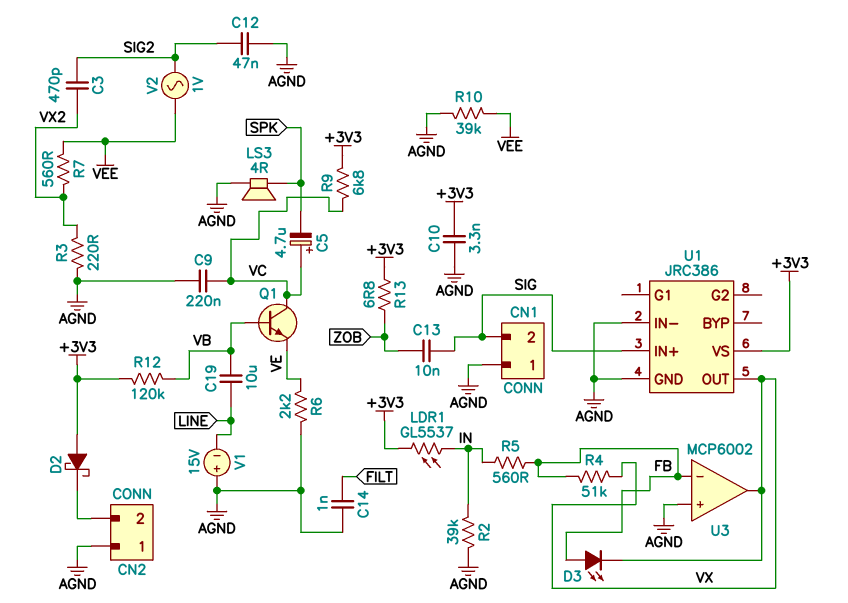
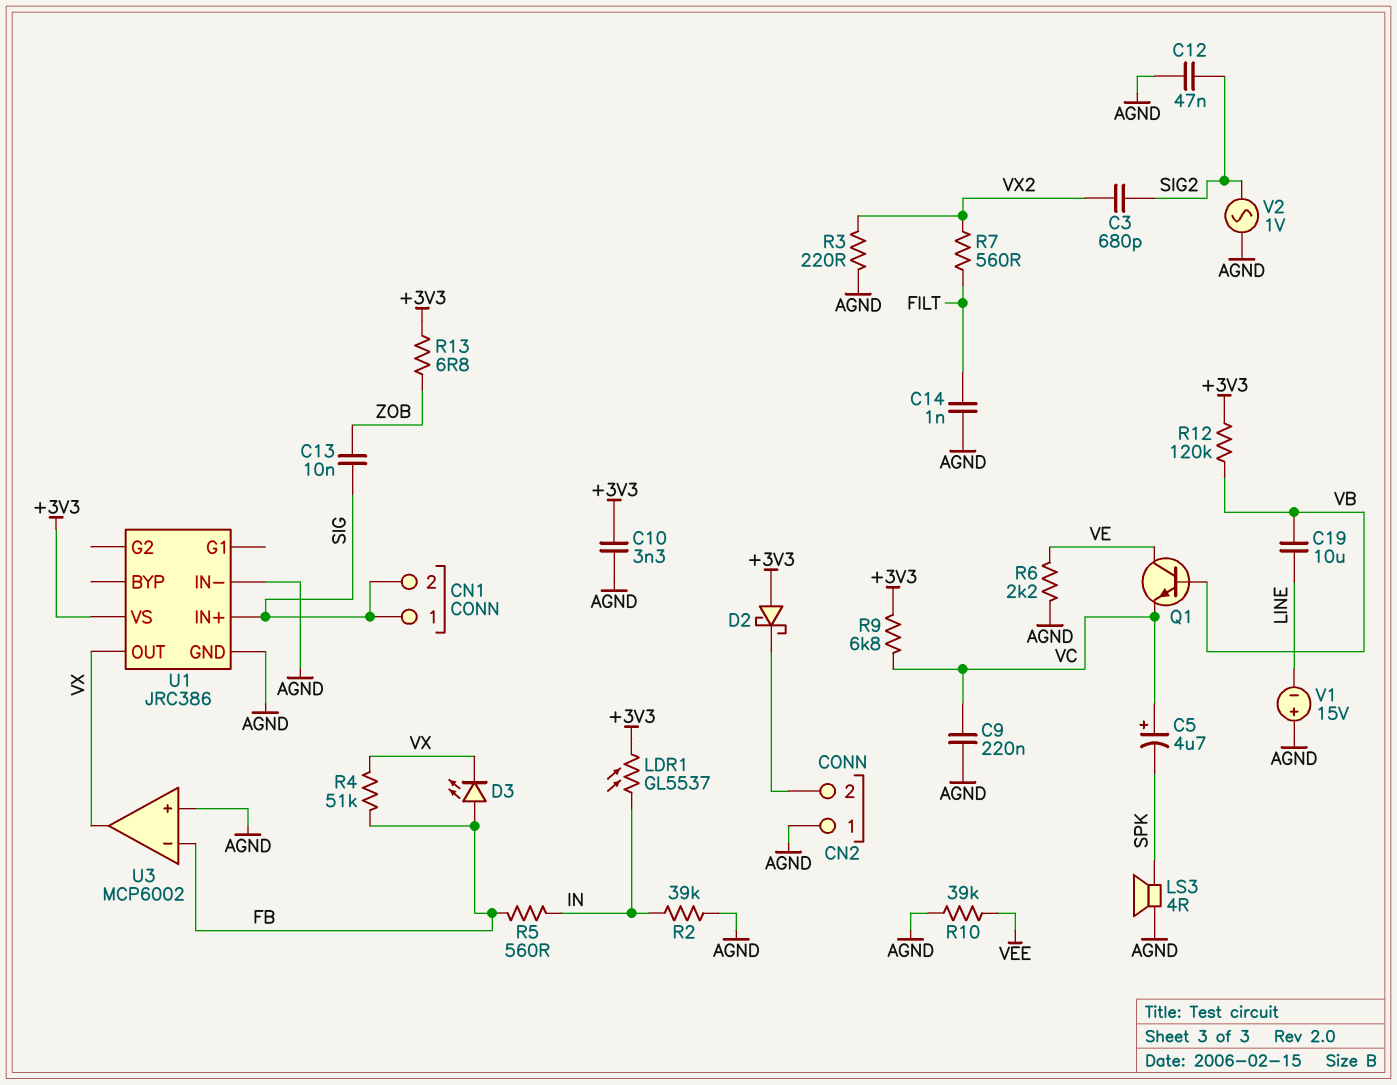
C3: 470pF (SIG2, VX2) -> 680pF (SIG2, VX2)
CN1 pin 1: AGND -> SIG
Q1: NPN (B VB, C VC, E VE) -> NPN (B VB, C VE, E VC)
R7: 560 (VEE, VX2) -> 560 (FILT, VX2)
V2: AC 1V (SIG2, VEE) -> AC 1V (AGND, SIG2)

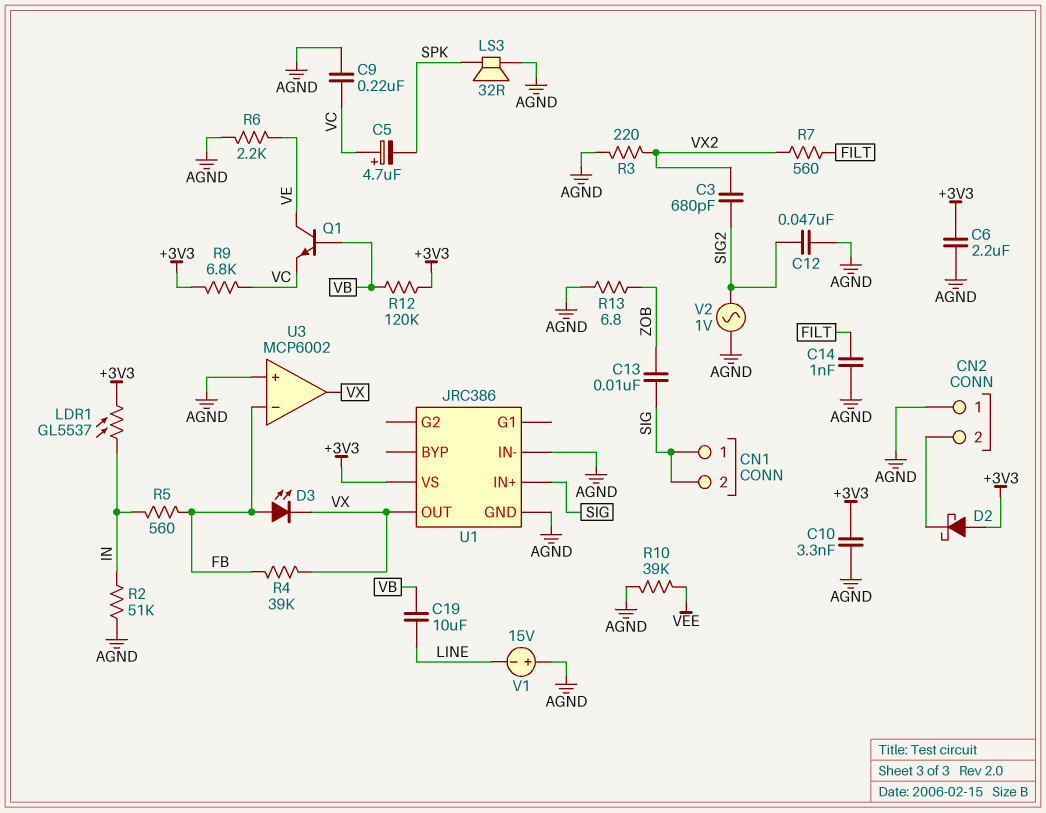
C6: none -> 2.2uF (+3V3, AGND)
LS3: speaker 4R (AGND, SPK) -> speaker 32R (AGND, SPK)
R2: 39k (AGND, IN) -> 51k (AGND, IN)
R4: 51k (FB, VX) -> 39k (FB, VX)
R13: 6.8 (+3V3, ZOB) -> 6.8 (AGND, ZOB)

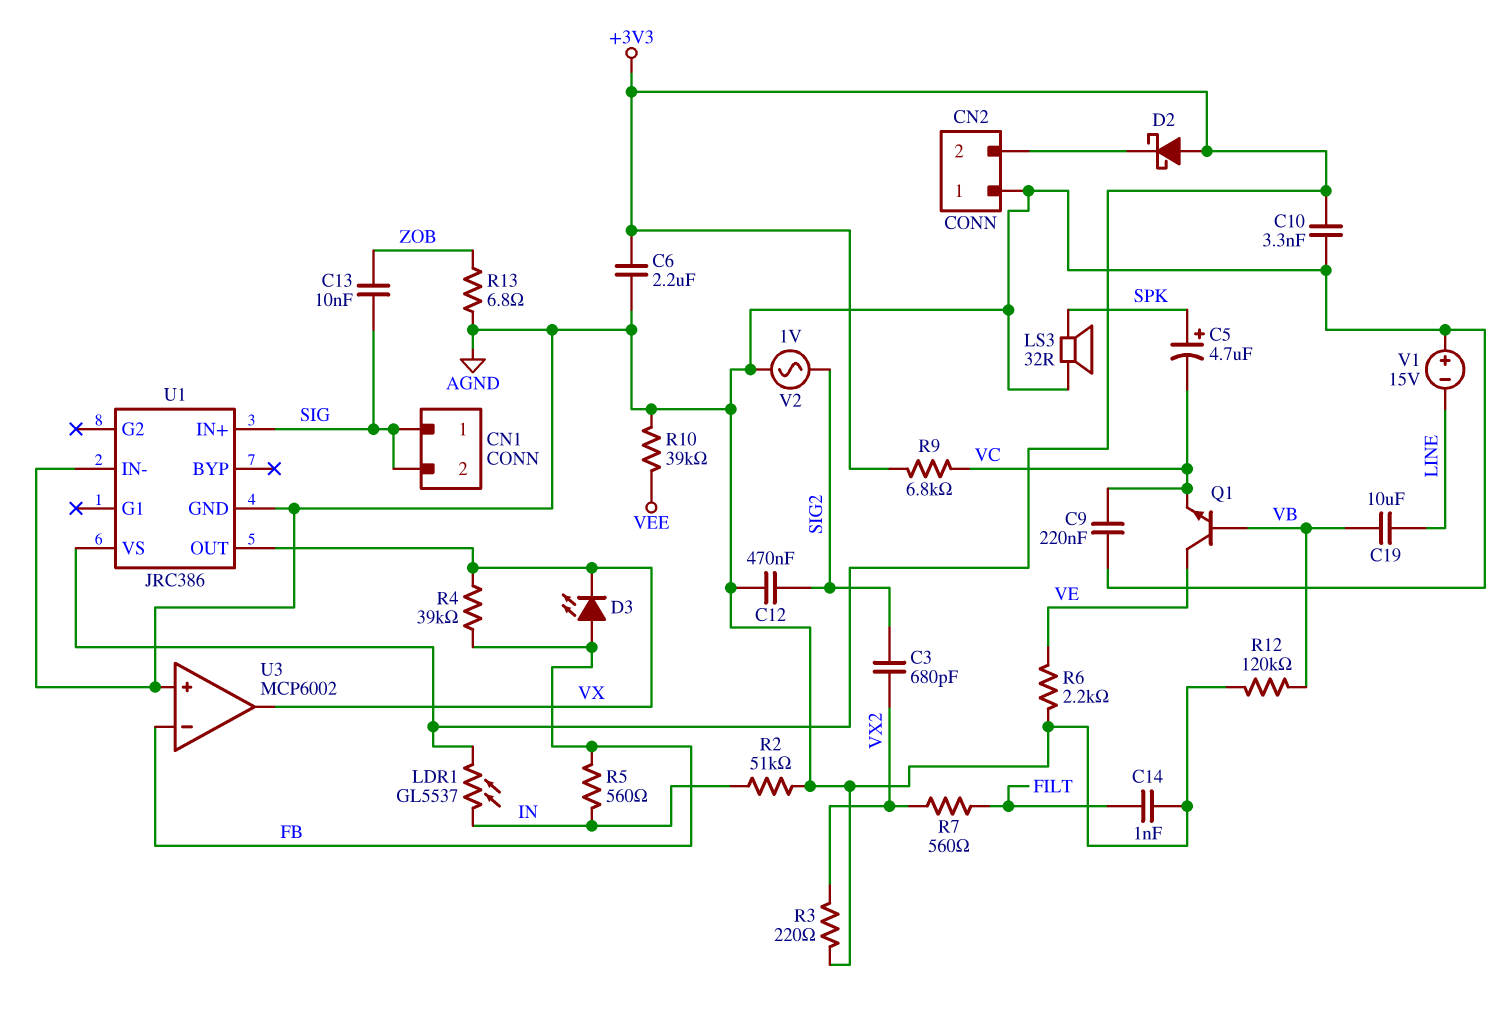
C5: 4.7uF (plus VC, minus SPK) -> 4.7uF (plus SPK, minus VC)
C12: 47nF (AGND, SIG2) -> 470nF (AGND, SIG2)
R12: 120k (+3V3, VB) -> 120k (AGND, VB)

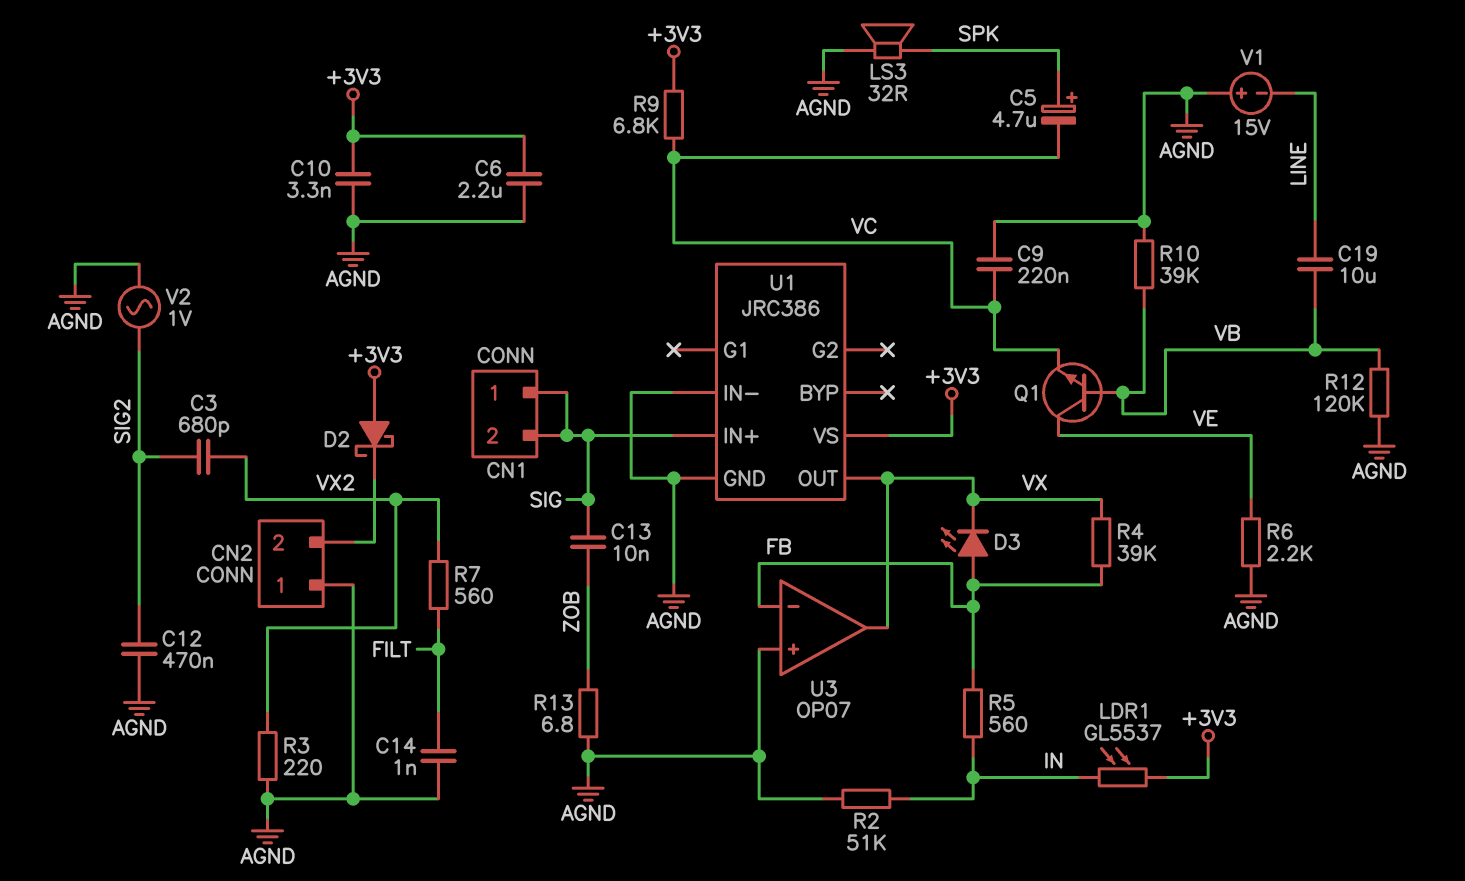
R10: 39k (AGND, VEE) -> 39k (AGND, VB)
U3: MCP6002 -> OP07

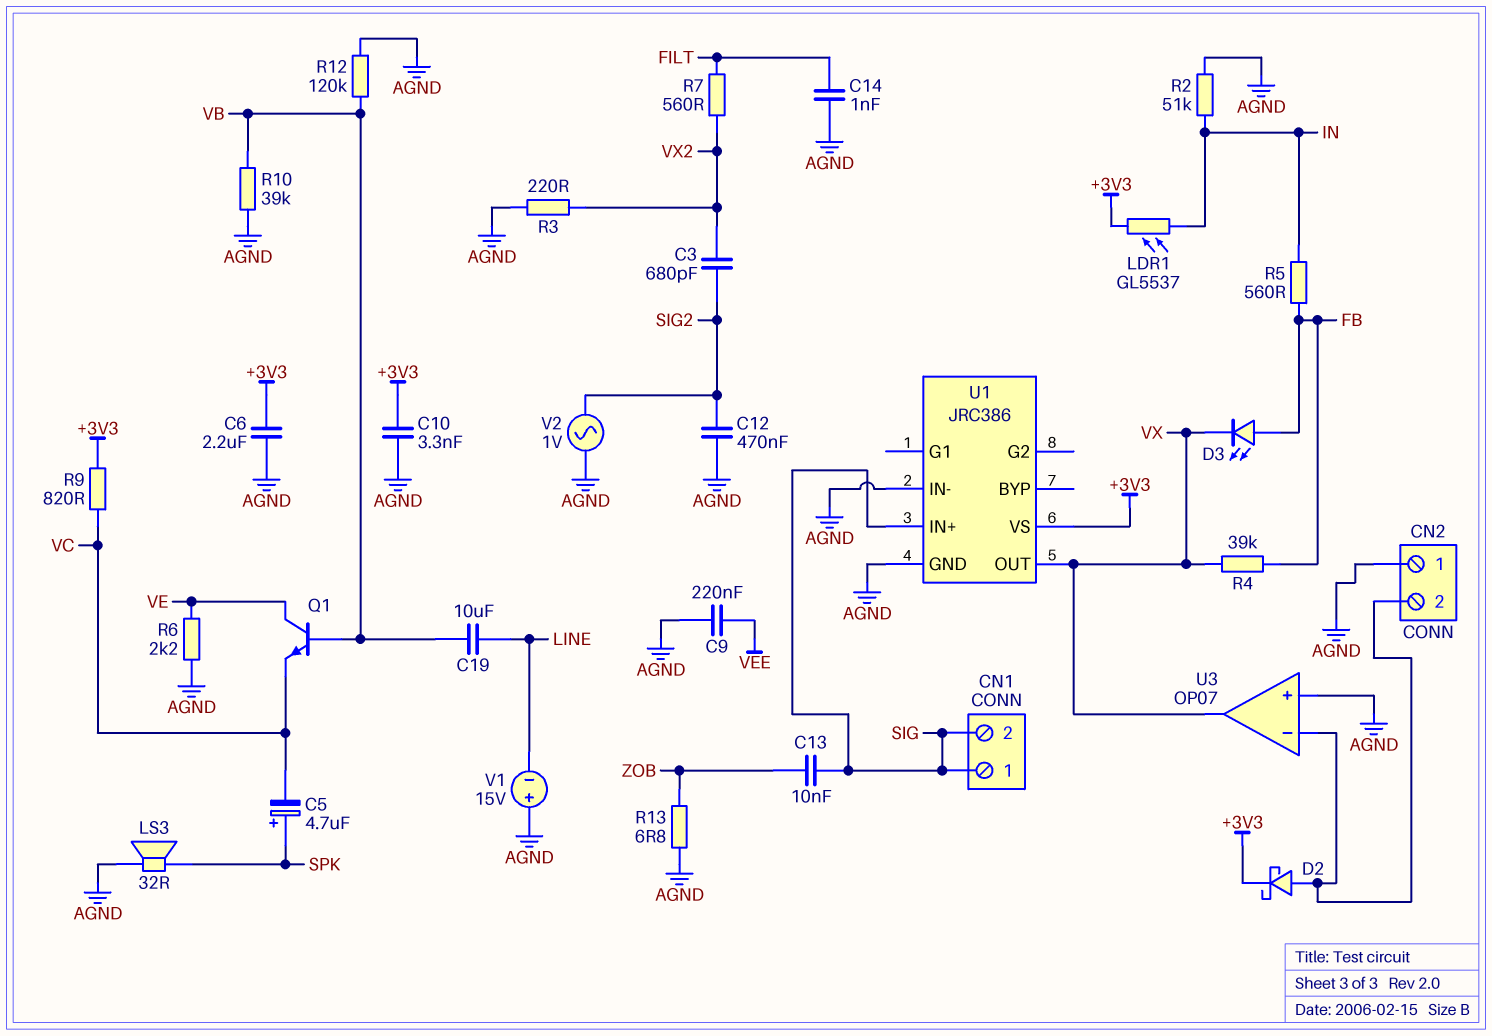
C9: 220nF (AGND, VC) -> 220nF (AGND, VEE)
D2: schottky (A +3V3, K CN2/2) -> schottky (A CN2/2, K +3V3)
R9: 6.8k (+3V3, VC) -> 820 (+3V3, VC)
U3 pin in-: FB -> CN2/2

